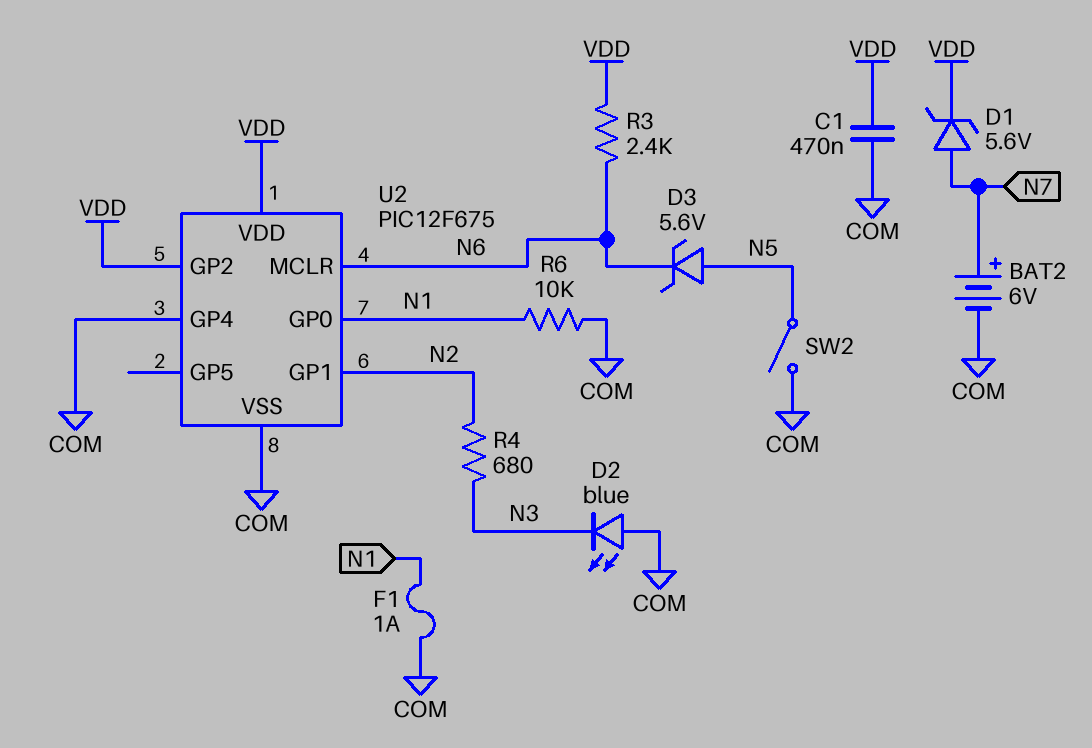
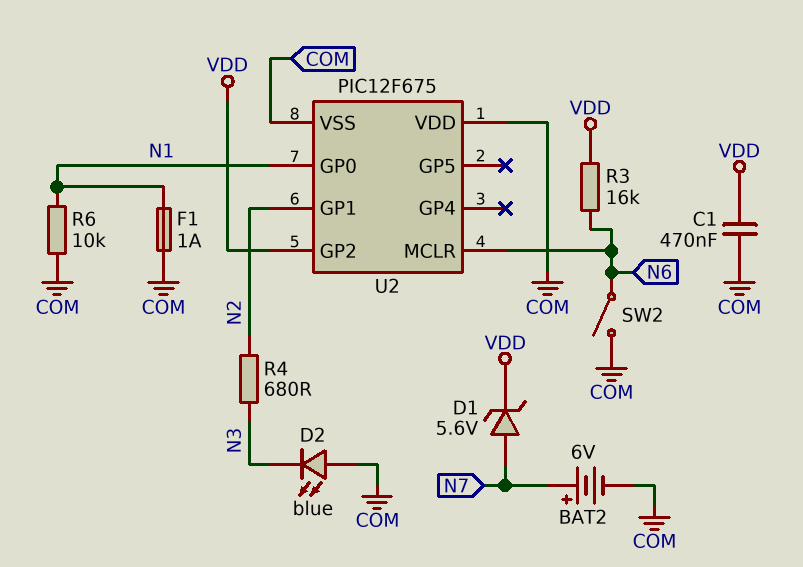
D3: zener 5.6V (A N5, K N6) -> none
R3: 2.4k (N6, VDD) -> 16k (N6, VDD)
SW2: switch (COM, N5) -> switch (COM, N6)
U2 pin GP4: COM -> none
U2 pin VDD: VDD -> COM

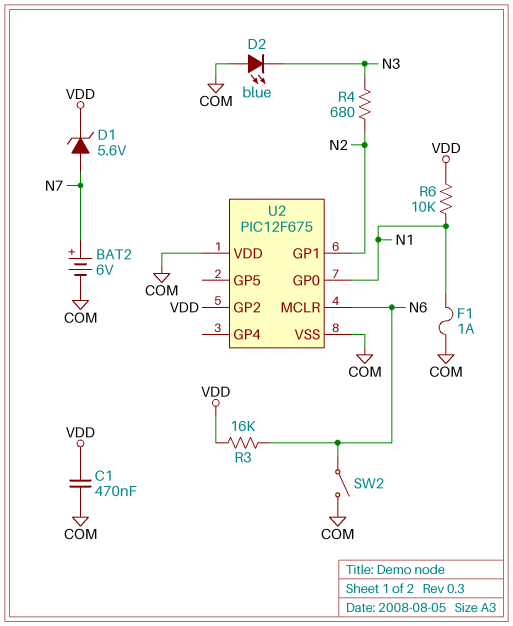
R6: 10k (COM, N1) -> 10k (N1, VDD)

